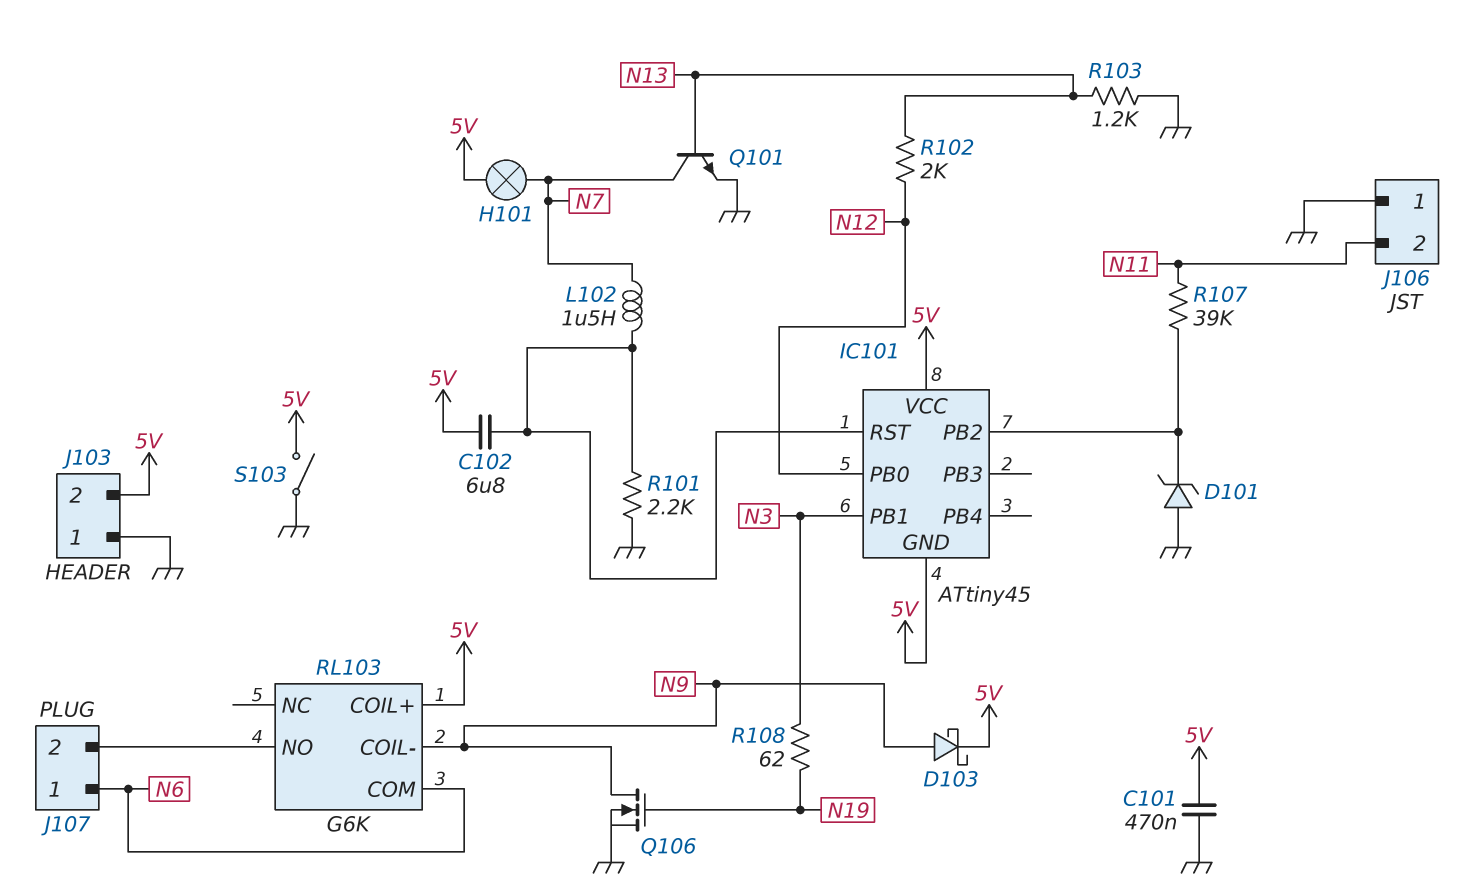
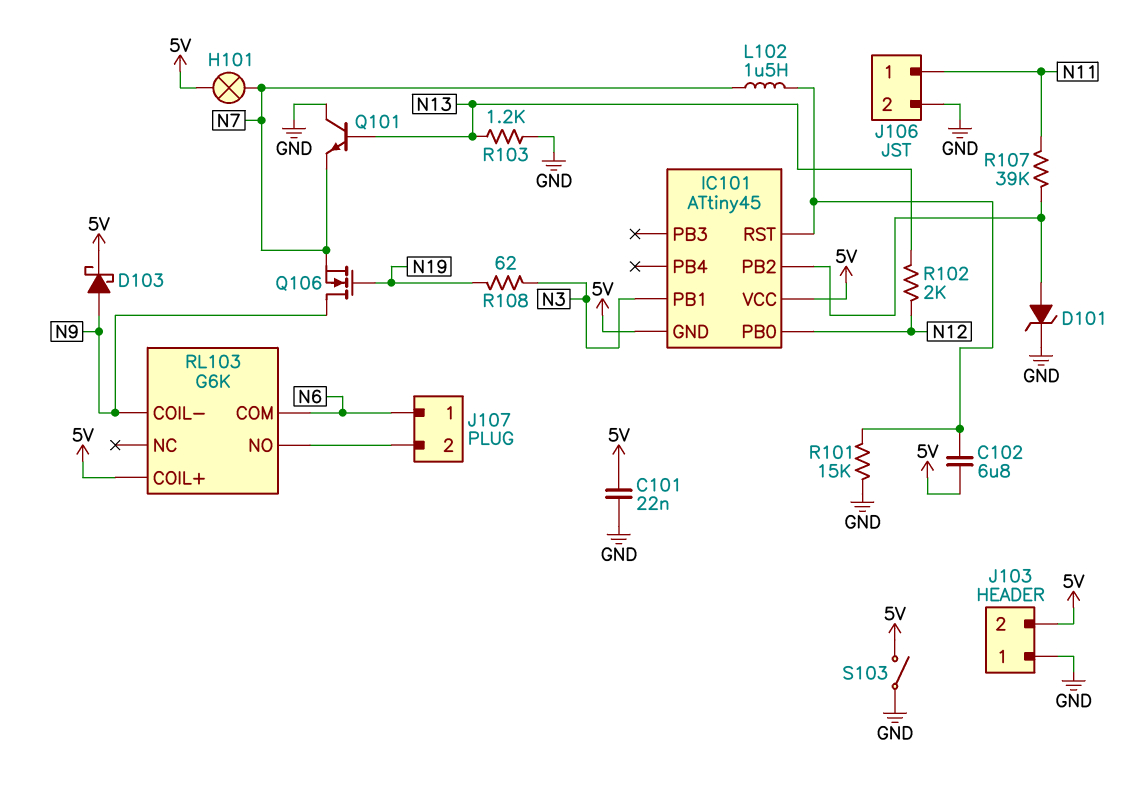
C101: 470nF (5V, GND) -> 22nF (5V, GND)
D101: zener (A GND, K IC101/PB2) -> zener (A IC101/PB2, K GND)
J106 pin 1: GND -> N11
J106 pin 2: N11 -> GND
Q101: NPN (B N13, C N7, E GND) -> NPN (B N13, C GND, E N7)
Q106: NMOS (G N19, D N9, S GND) -> NMOS (G N19, D N9, S N7)
R101: 2.2k (GND, IC101/RST) -> 15k (GND, IC101/RST)

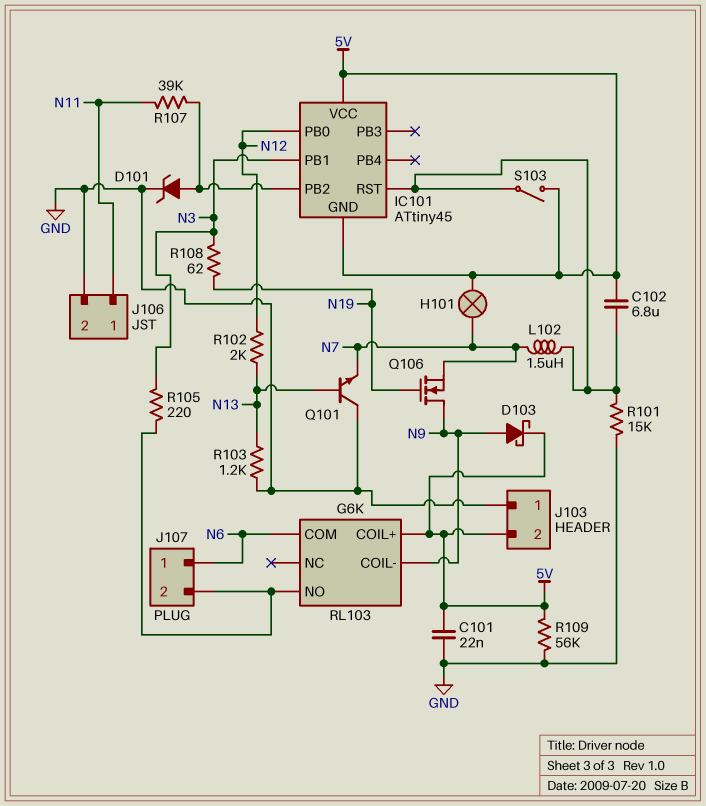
R105: none -> 220 (J107/2, N3)
R109: none -> 56k (5V, GND)
S103: switch (5V, GND) -> switch (5V, IC101/RST)

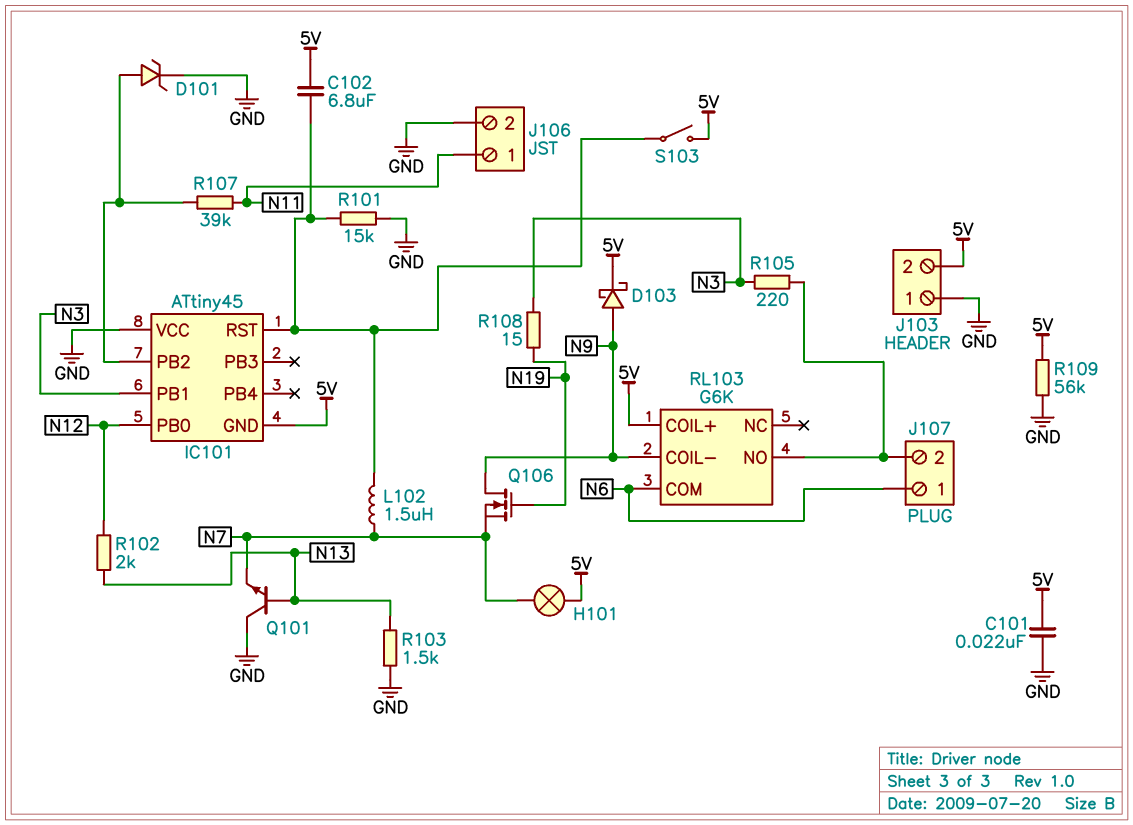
IC101 pin VCC: 5V -> GND
R103: 1.2k (GND, N13) -> 1.5k (GND, N13)
R108: 62 (N3, N19) -> 15 (N3, N19)

